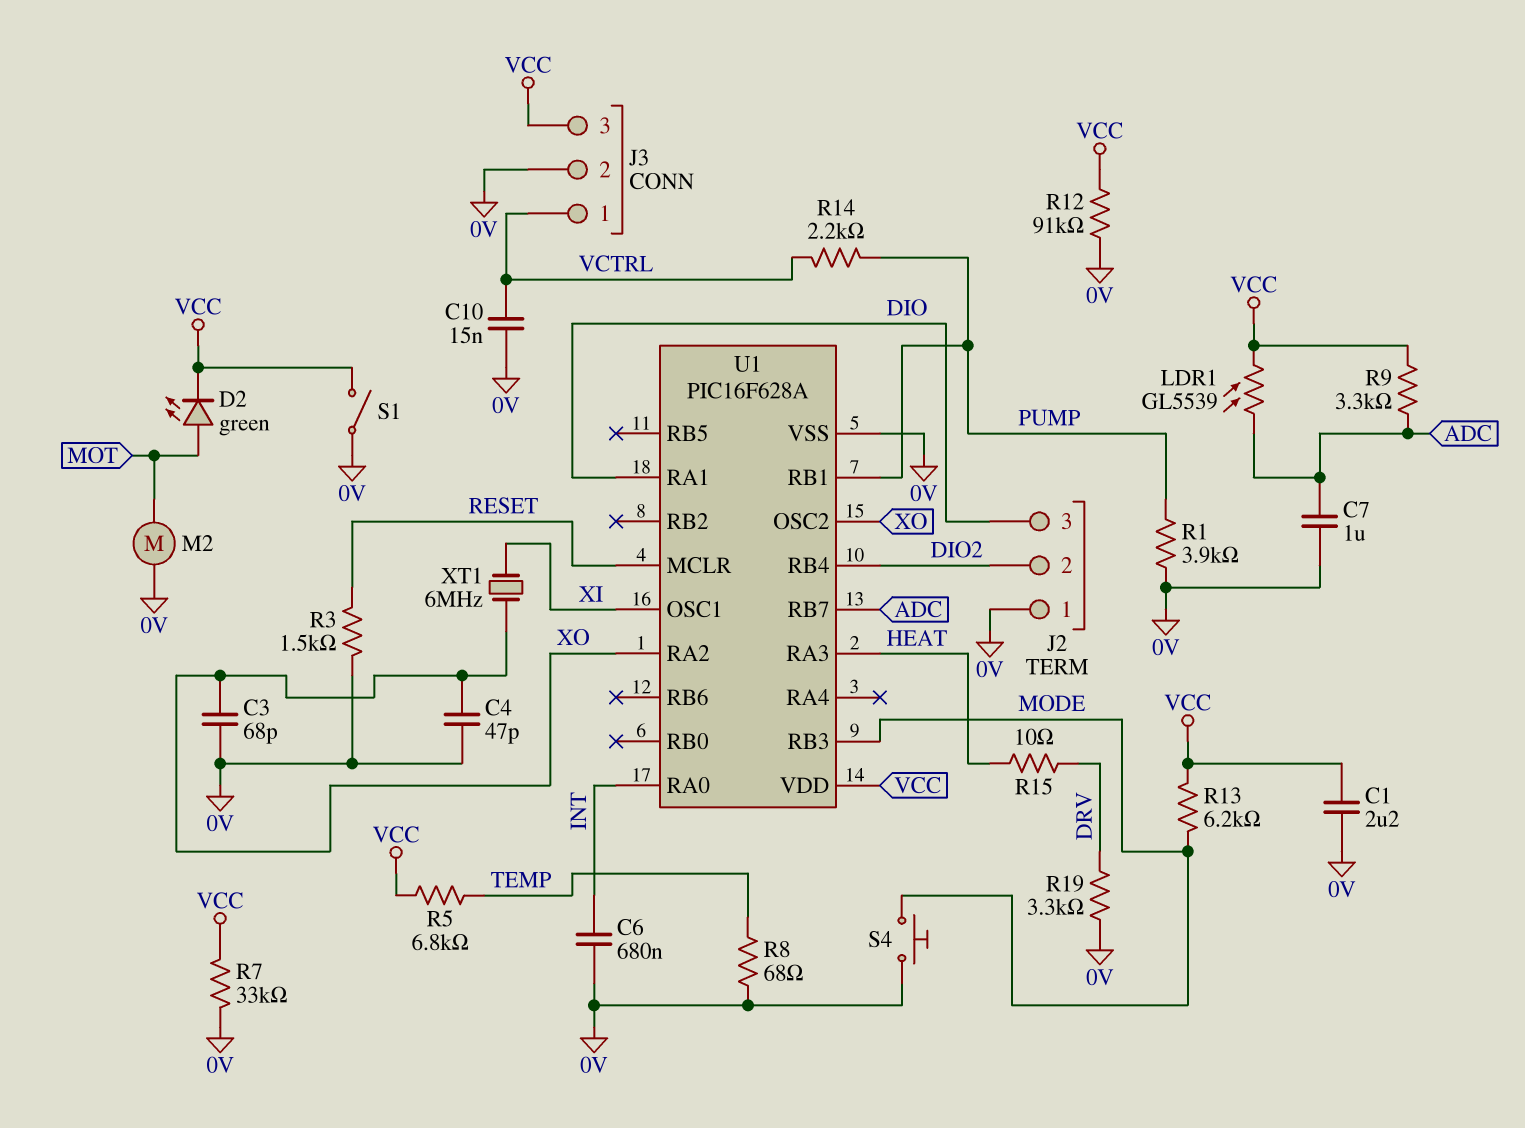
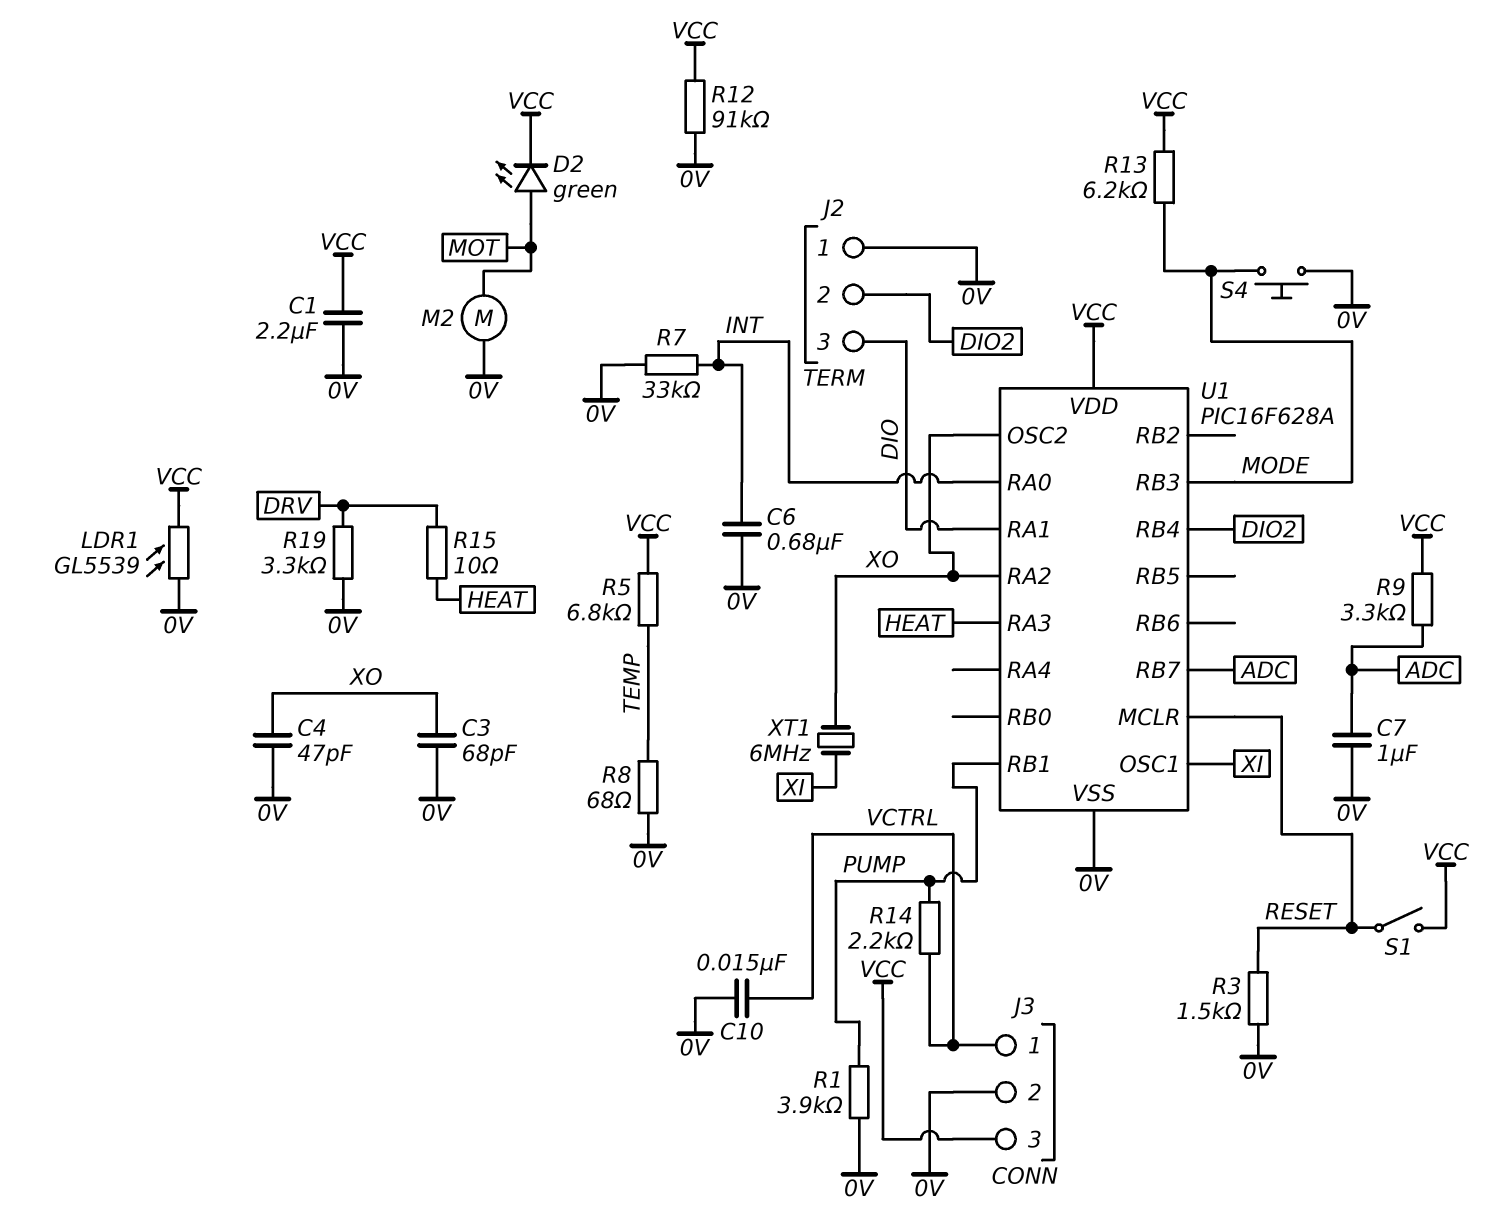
LDR1: GL5539 (ADC, VCC) -> GL5539 (0V, VCC)
R7: 33k (0V, VCC) -> 33k (0V, INT)
S1: switch (0V, VCC) -> switch (RESET, VCC)

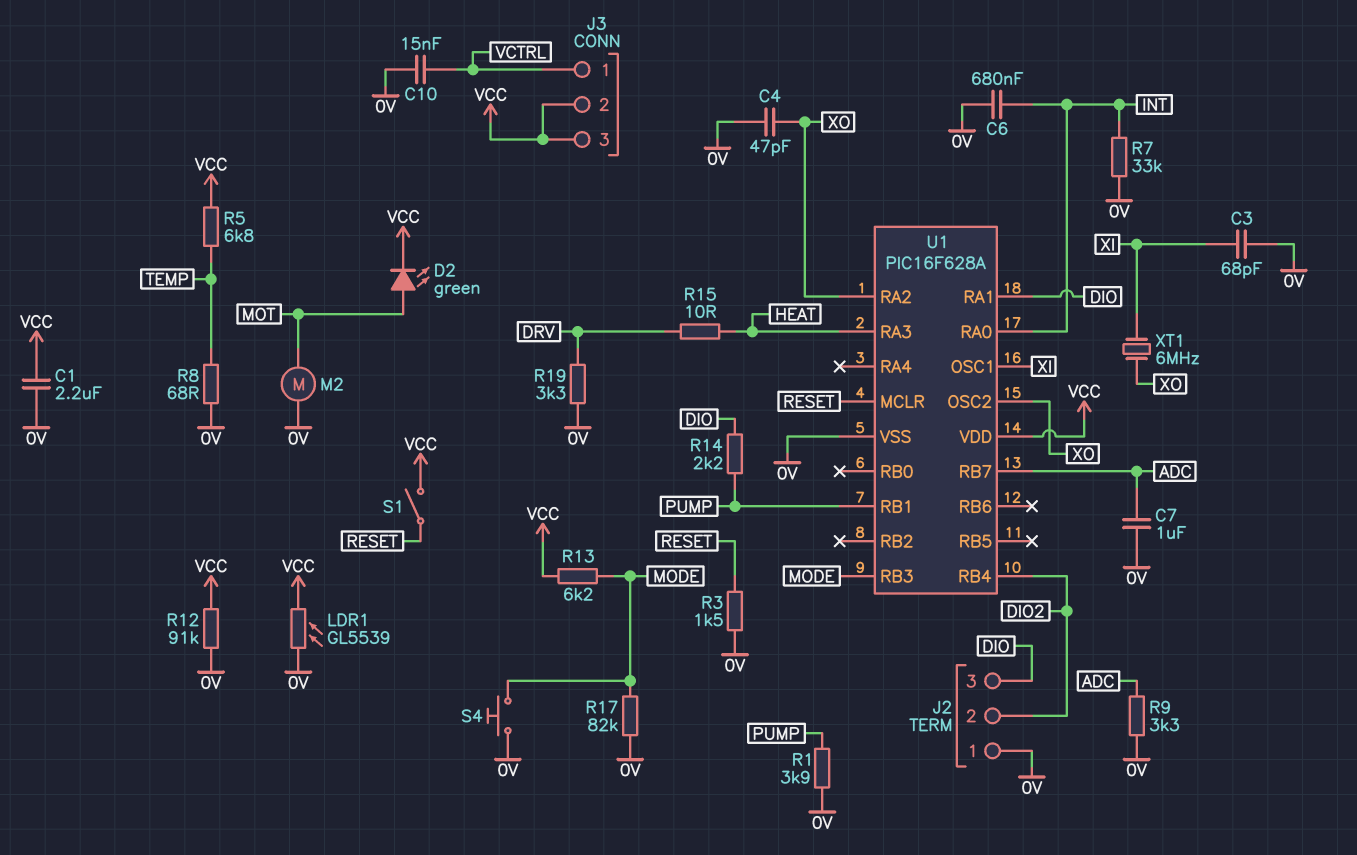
C3: 68pF (0V, XO) -> 68pF (0V, XI)
J3 pin 2: 0V -> VCC
R9: 3.3k (ADC, VCC) -> 3.3k (0V, ADC)
R14: 2.2k (PUMP, VCTRL) -> 2.2k (DIO, PUMP)
R17: none -> 82k (0V, MODE)

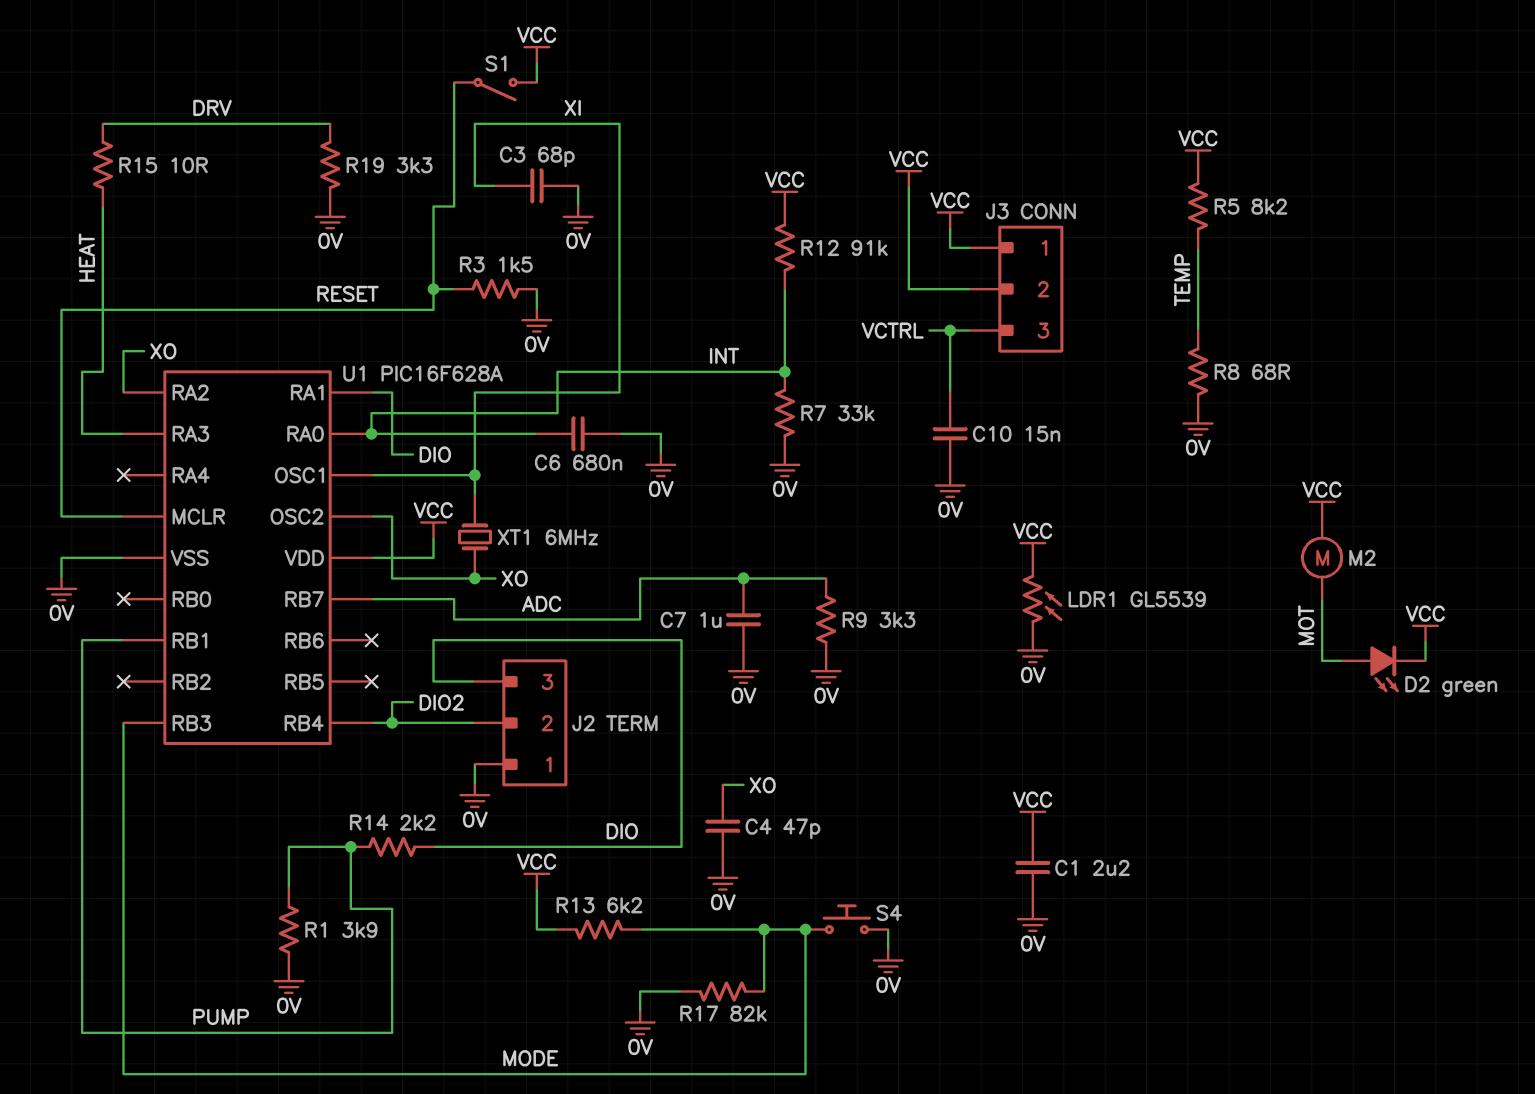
J3 pin 1: VCTRL -> VCC
J3 pin 3: VCC -> VCTRL
M2: motor (0V, MOT) -> motor (MOT, VCC)
R5: 6.8k (TEMP, VCC) -> 8.2k (TEMP, VCC)
R12: 91k (0V, VCC) -> 91k (INT, VCC)

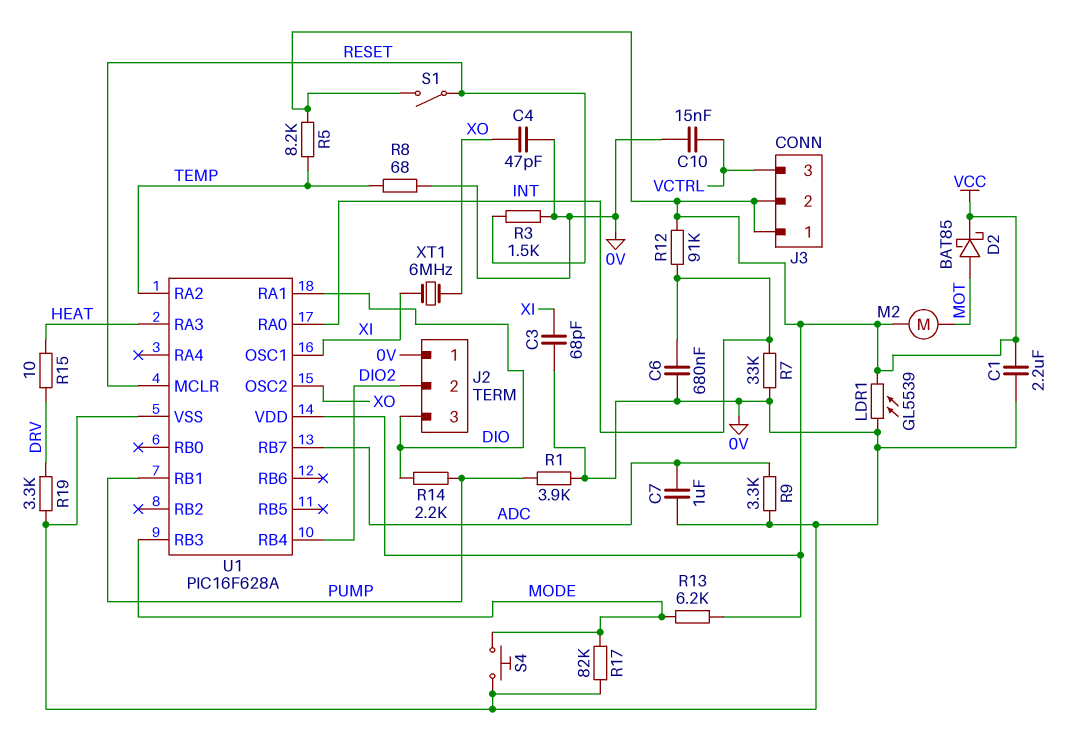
D2: LED green (A MOT, K VCC) -> schottky BAT85 (A MOT, K VCC)
U1 pin RA2: XO -> TEMP

